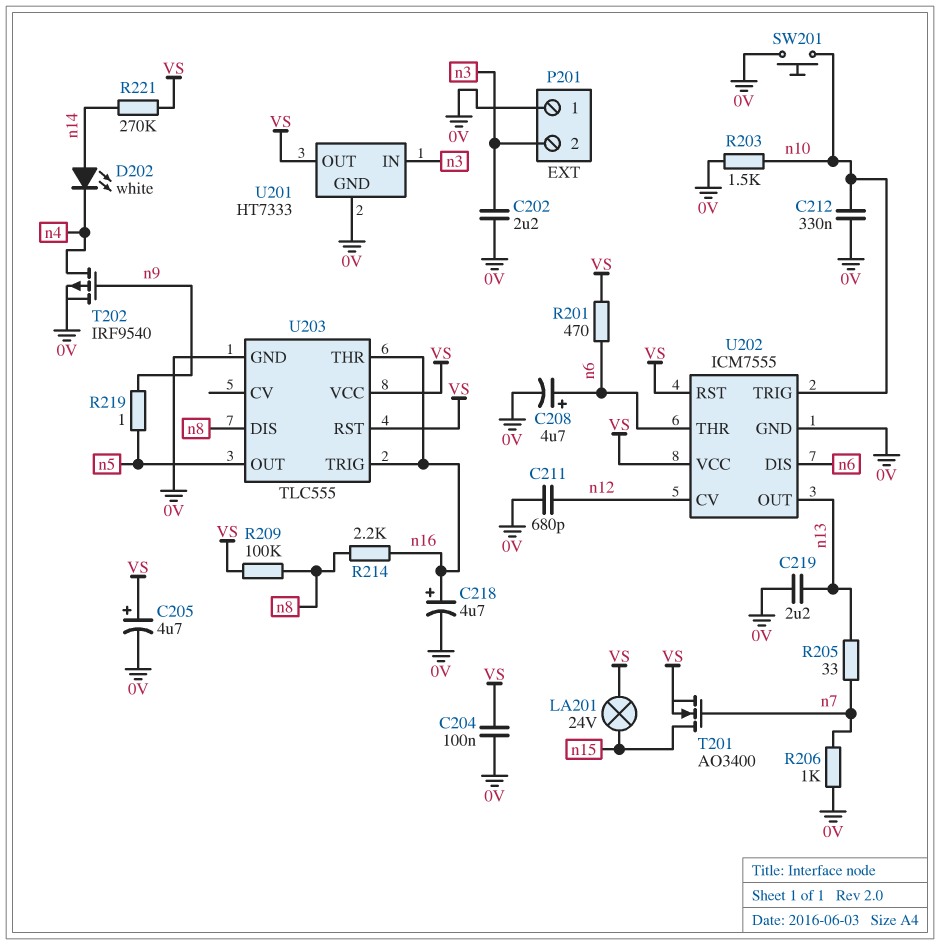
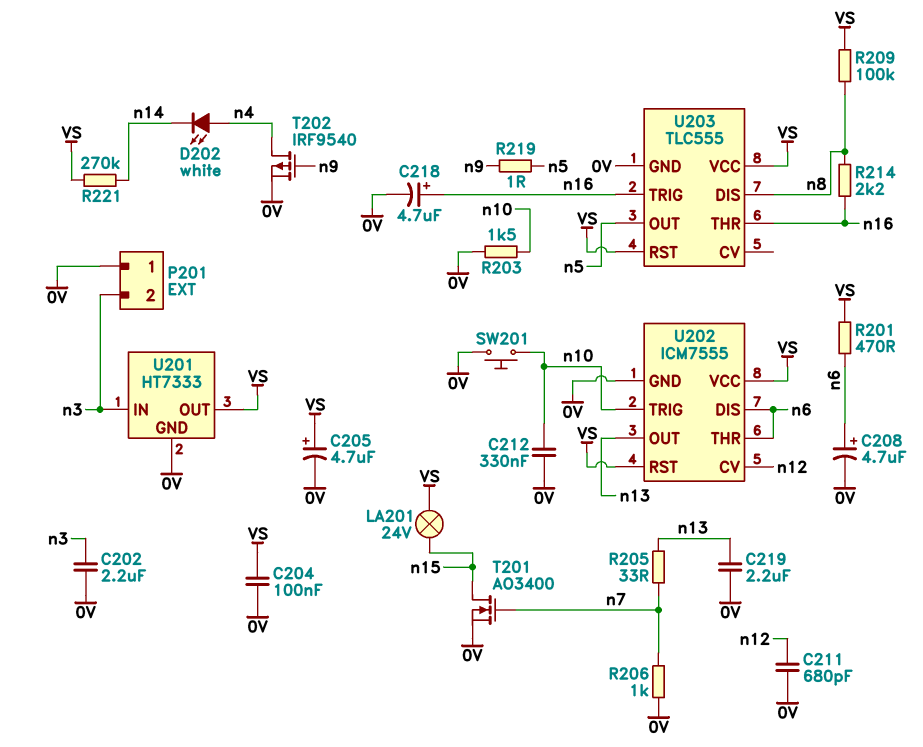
D202: LED white (A n14, K n4) -> LED white (A n4, K n14)
T201: NMOS AO3400 (G n7, D n15, S VS) -> NMOS AO3400 (G n7, D n15, S 0V)

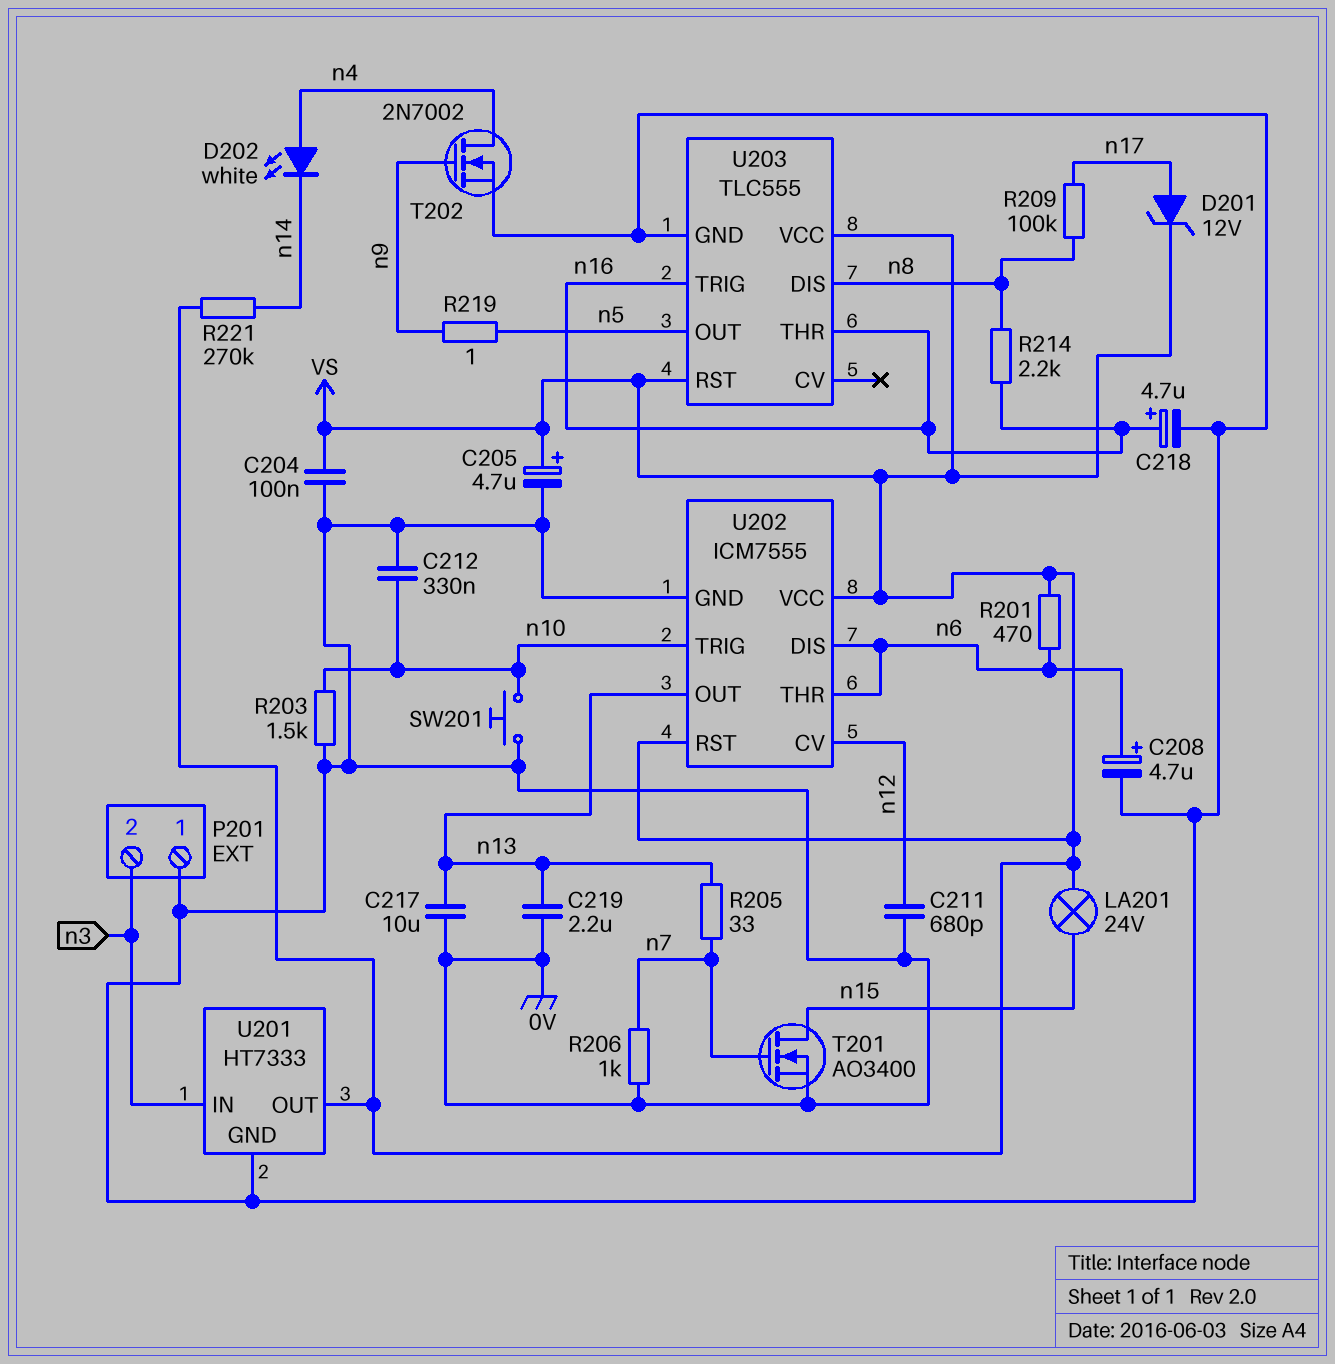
C202: 2.2uF (0V, n3) -> none
C217: none -> 10uF (0V, n13)
D201: none -> zener 12V (A n17, K VS)
R209: 100k (VS, n8) -> 100k (n8, n17)
T202: PMOS IRF9540 (G n9, D n4, S 0V) -> NMOS 2N7002 (G n9, D n4, S 0V)

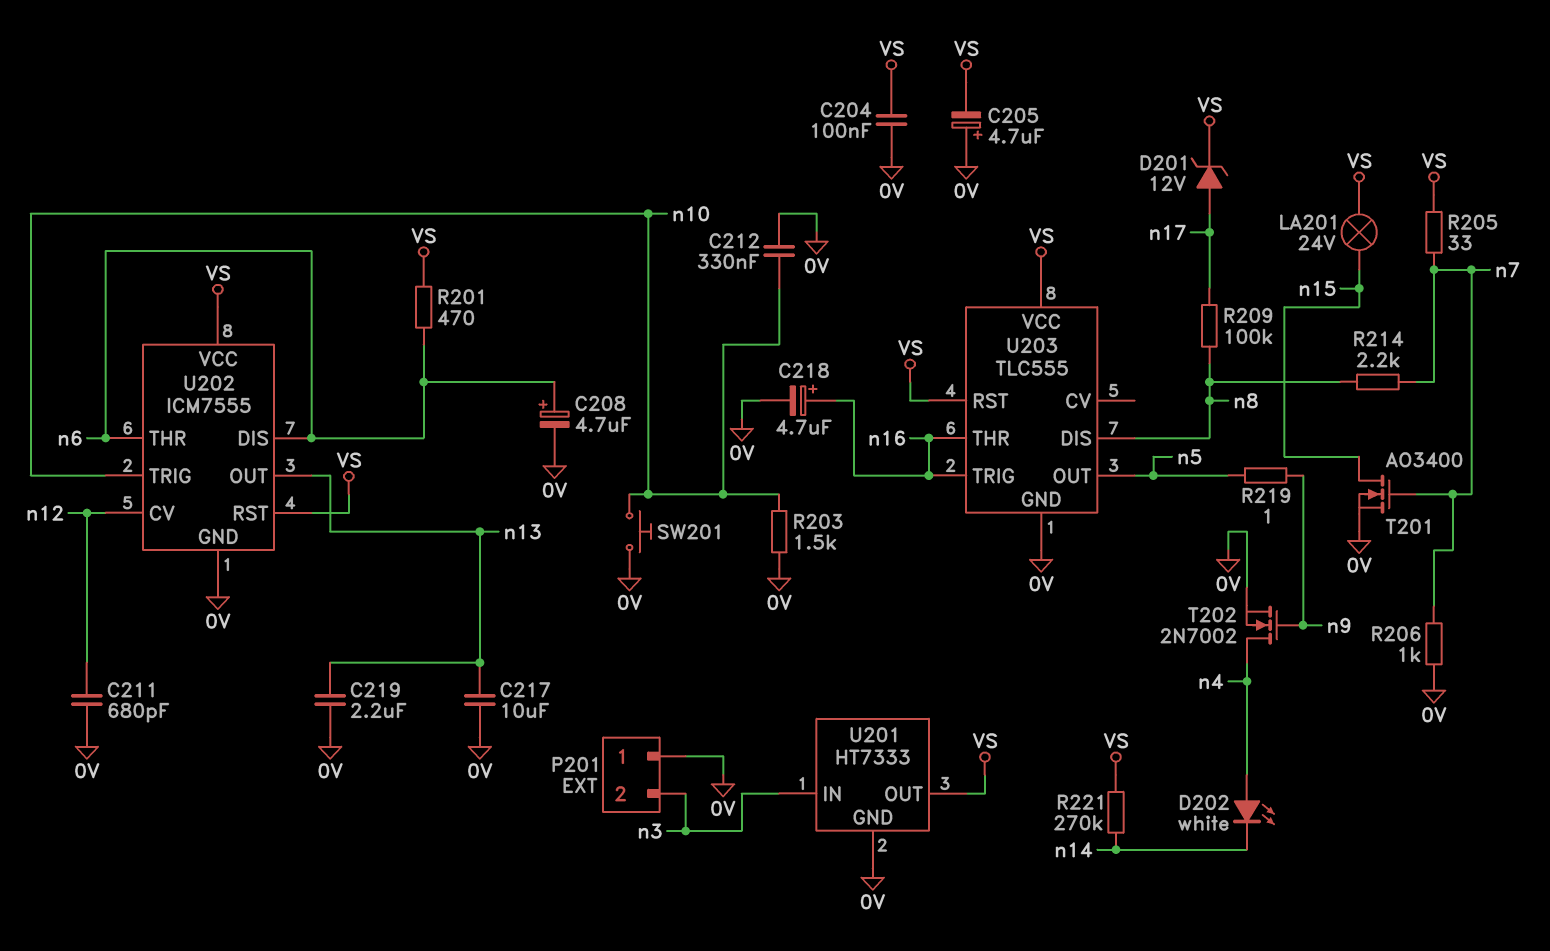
C205: 4.7uF (plus VS, minus 0V) -> 4.7uF (plus 0V, minus VS)
R205: 33 (n7, n13) -> 33 (VS, n7)
R214: 2.2k (n8, n16) -> 2.2k (n7, n8)

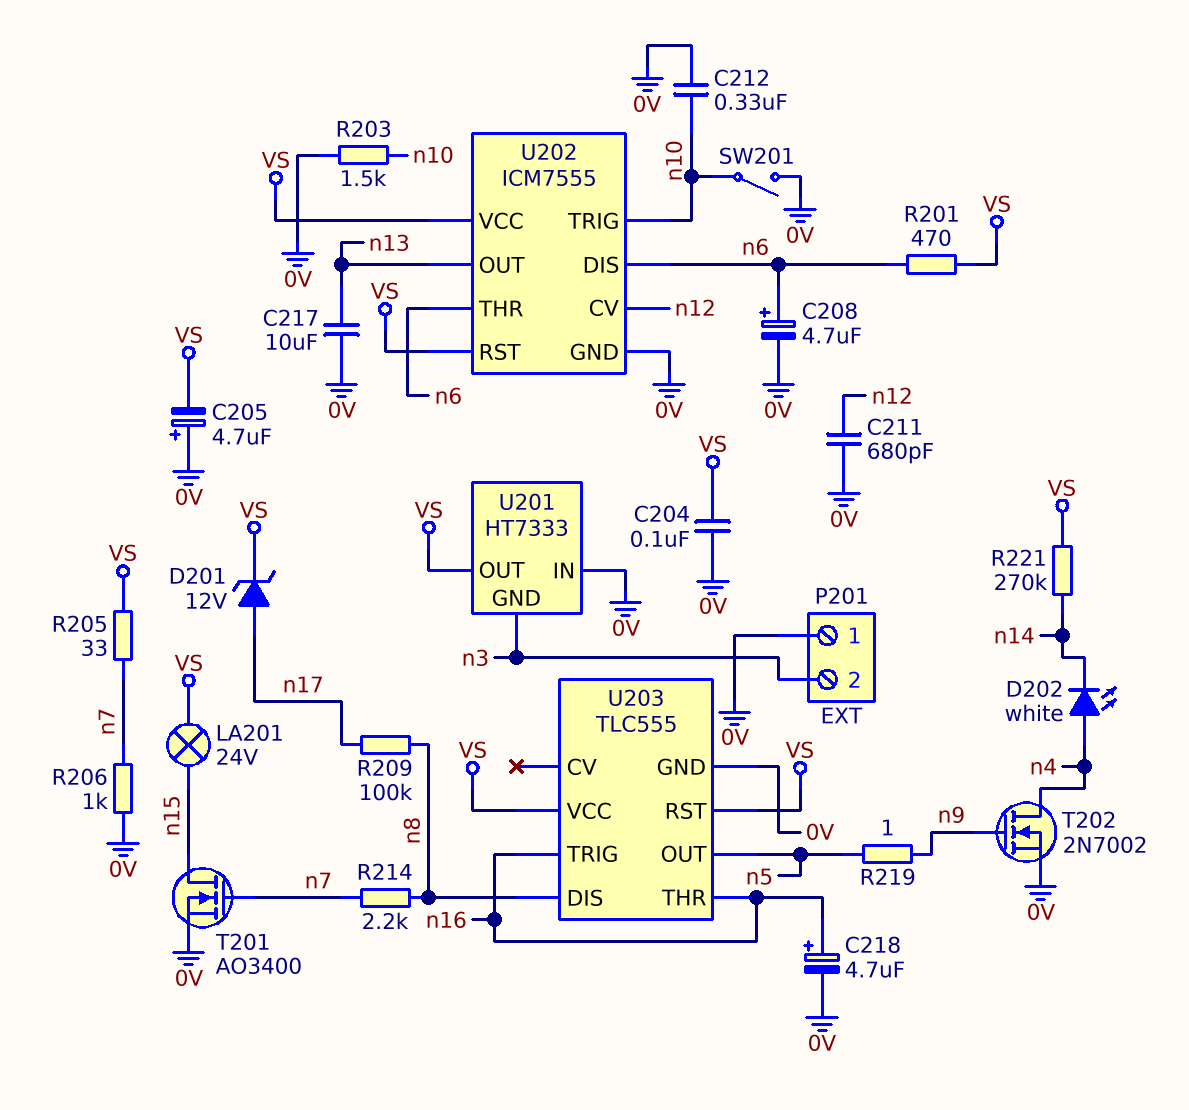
C219: 2.2uF (0V, n13) -> none
SW201: button (0V, n10) -> switch (0V, n10)
U201 pin GND: 0V -> n3
U201 pin IN: n3 -> 0V

